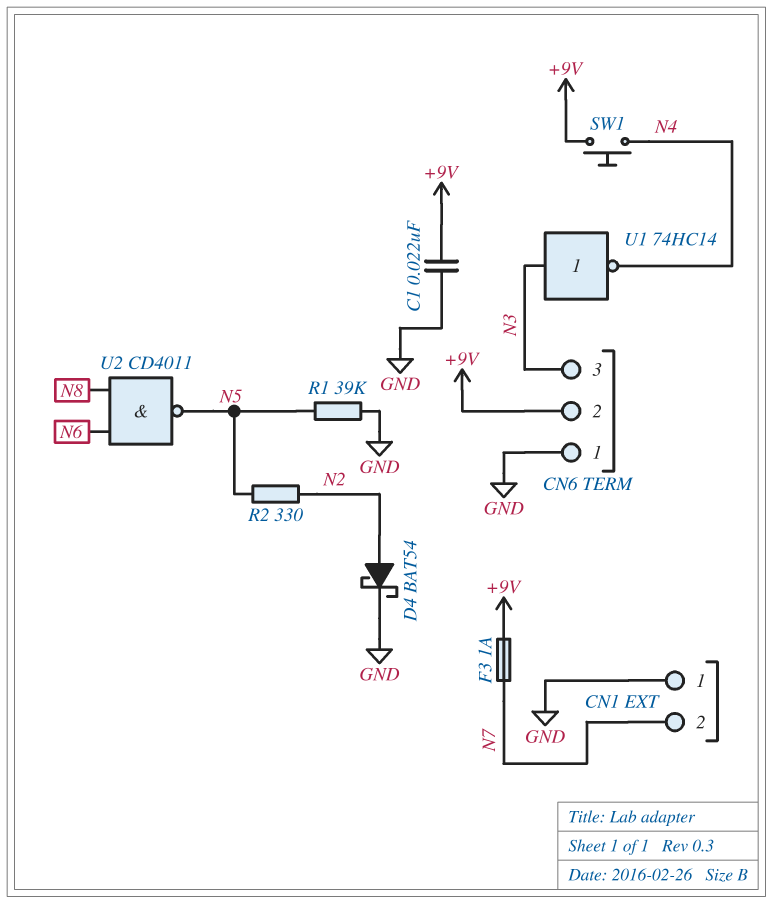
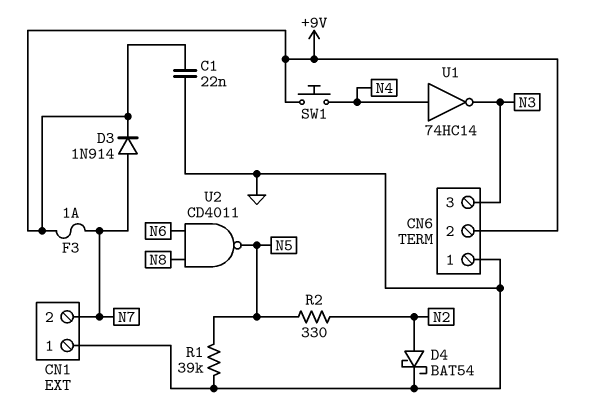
D3: none -> diode 1N914 (A N7, K +9V)
U1: NOT 74HC14 (in N3, out N4) -> NOT 74HC14 (in N4, out N3)

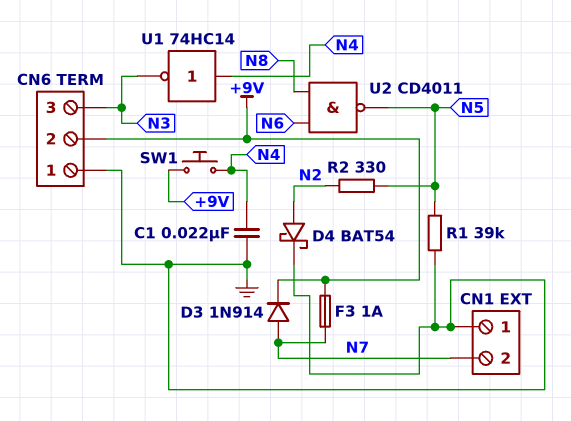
C1: 22nF (+9V, GND) -> 22nF (GND, N4)

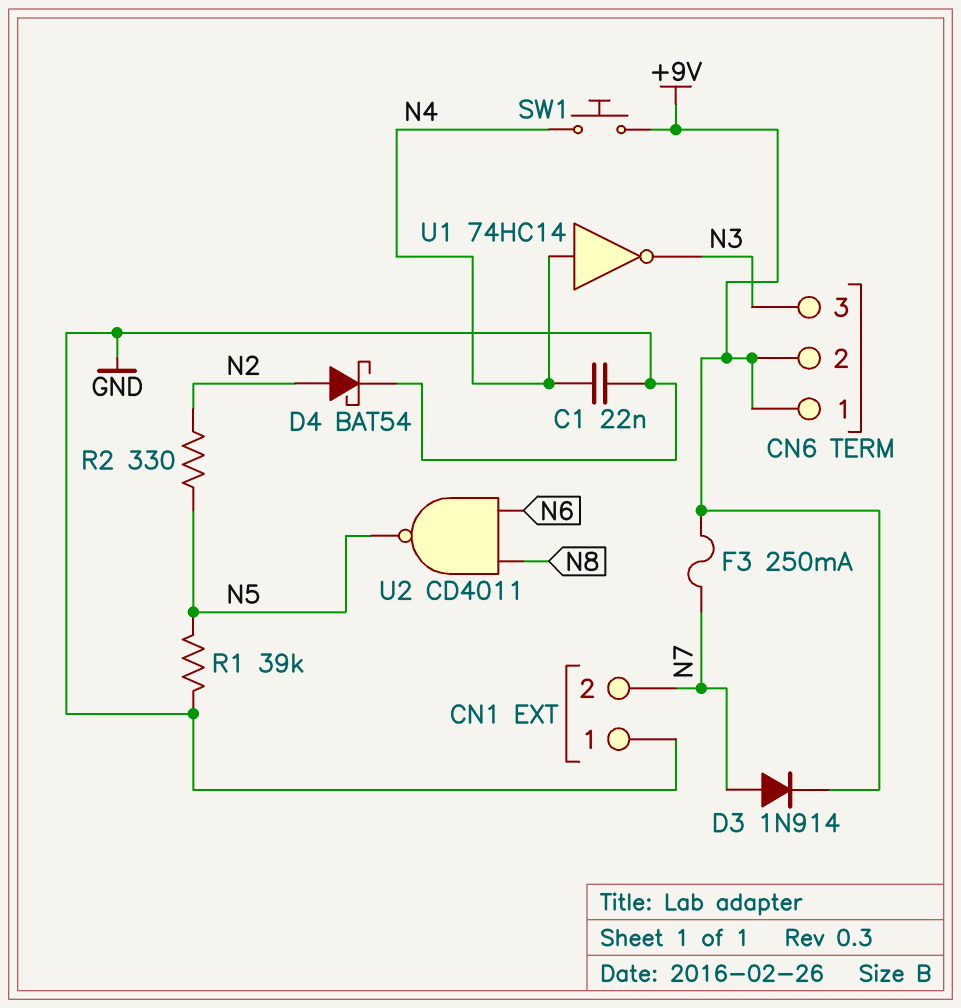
CN6 pin 1: GND -> +9V
F3: 1A (+9V, N7) -> 250mA (+9V, N7)

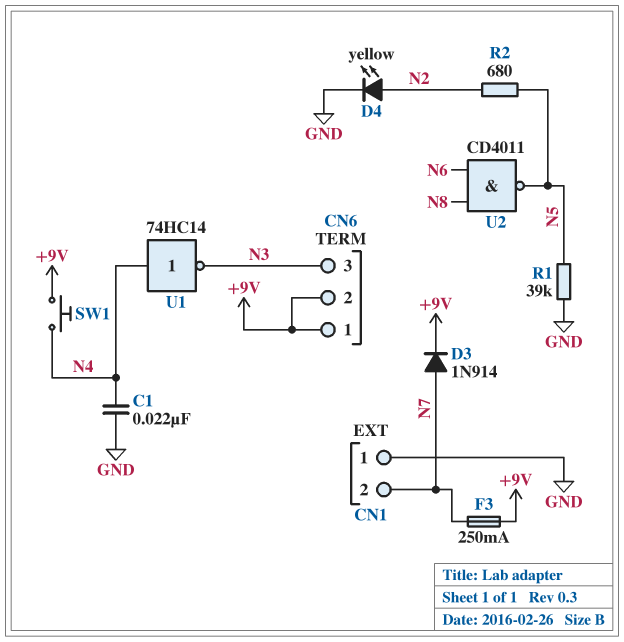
D4: schottky BAT54 (A N2, K GND) -> LED yellow (A N2, K GND)
R2: 330 (N2, N5) -> 680 (N2, N5)

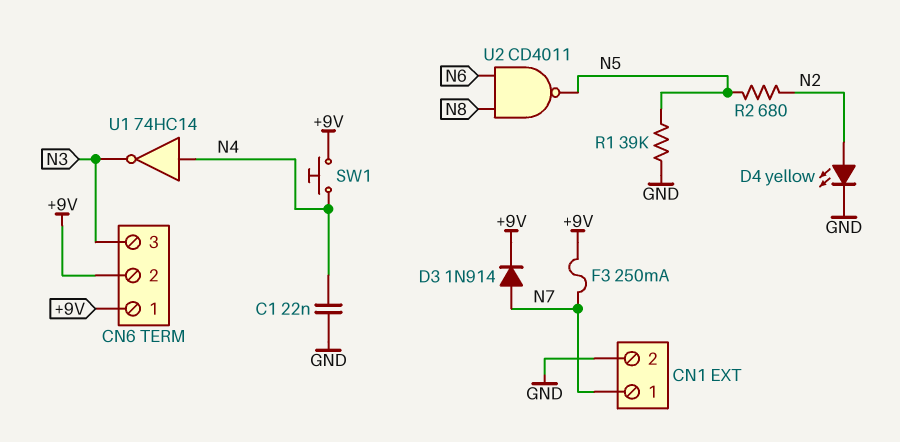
CN1 pin 1: GND -> N7
CN1 pin 2: N7 -> GND

